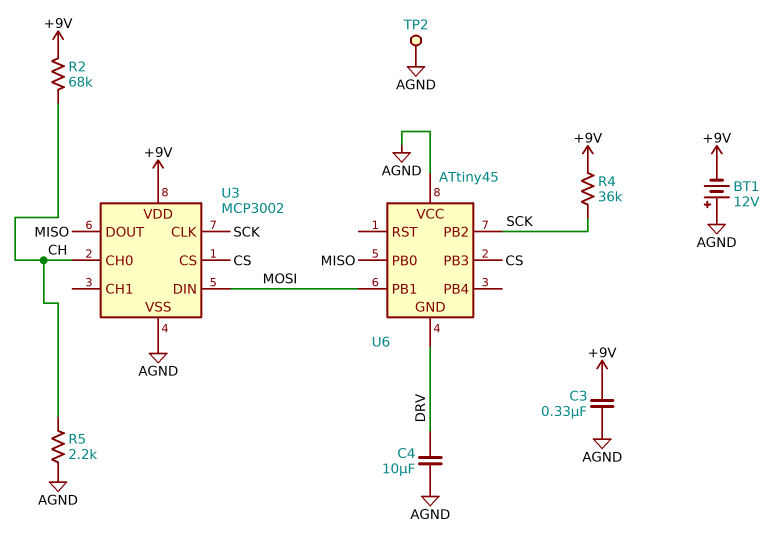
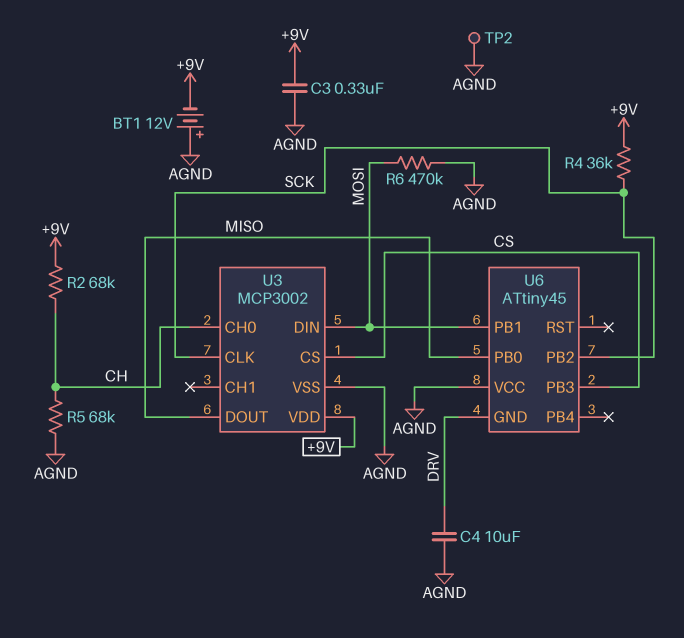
R5: 2.2k (AGND, CH) -> 68k (AGND, CH)
R6: none -> 470k (AGND, MOSI)

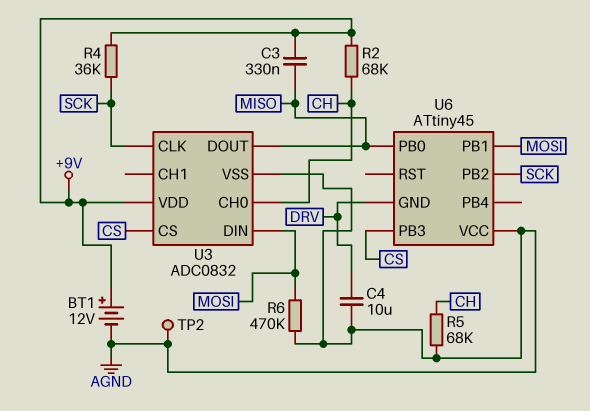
BT1: 12V (plus AGND, minus +9V) -> 12V (plus +9V, minus AGND)
C3: 330nF (+9V, AGND) -> 330nF (+9V, MISO)
U3: MCP3002 -> ADC0832

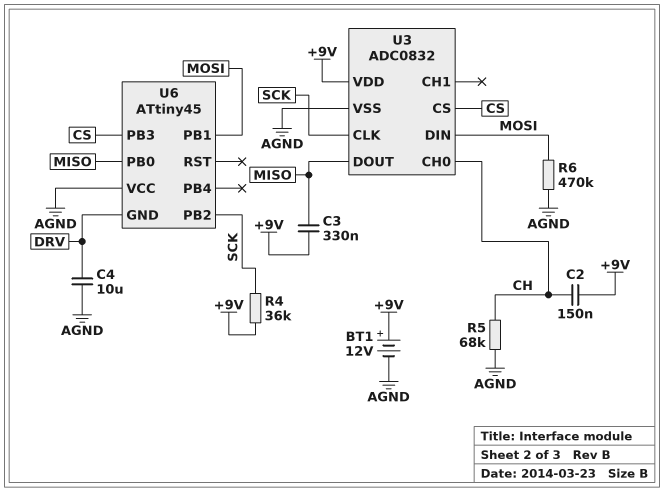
C2: none -> 150nF (+9V, CH)
R2: 68k (+9V, CH) -> none
TP2: test point (AGND) -> none

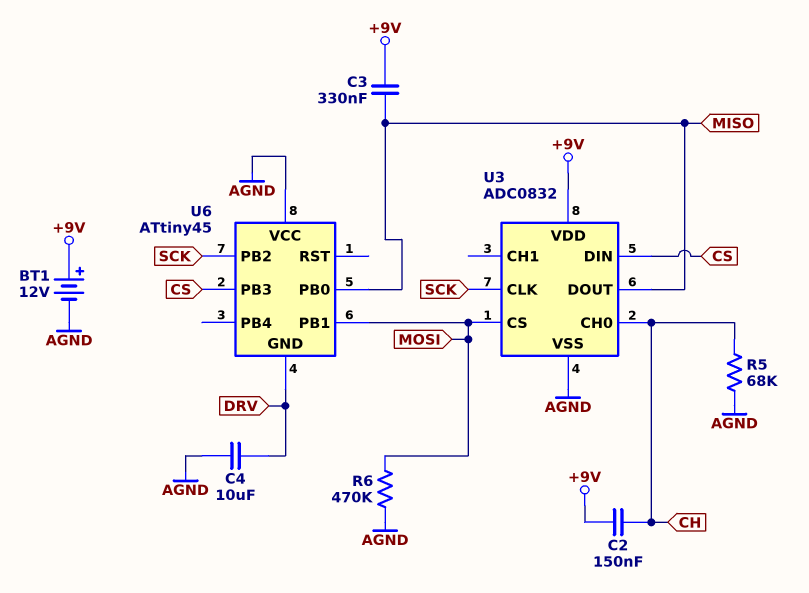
R4: 36k (+9V, SCK) -> none
U3 pin CS: CS -> MOSI
U3 pin DIN: MOSI -> CS

